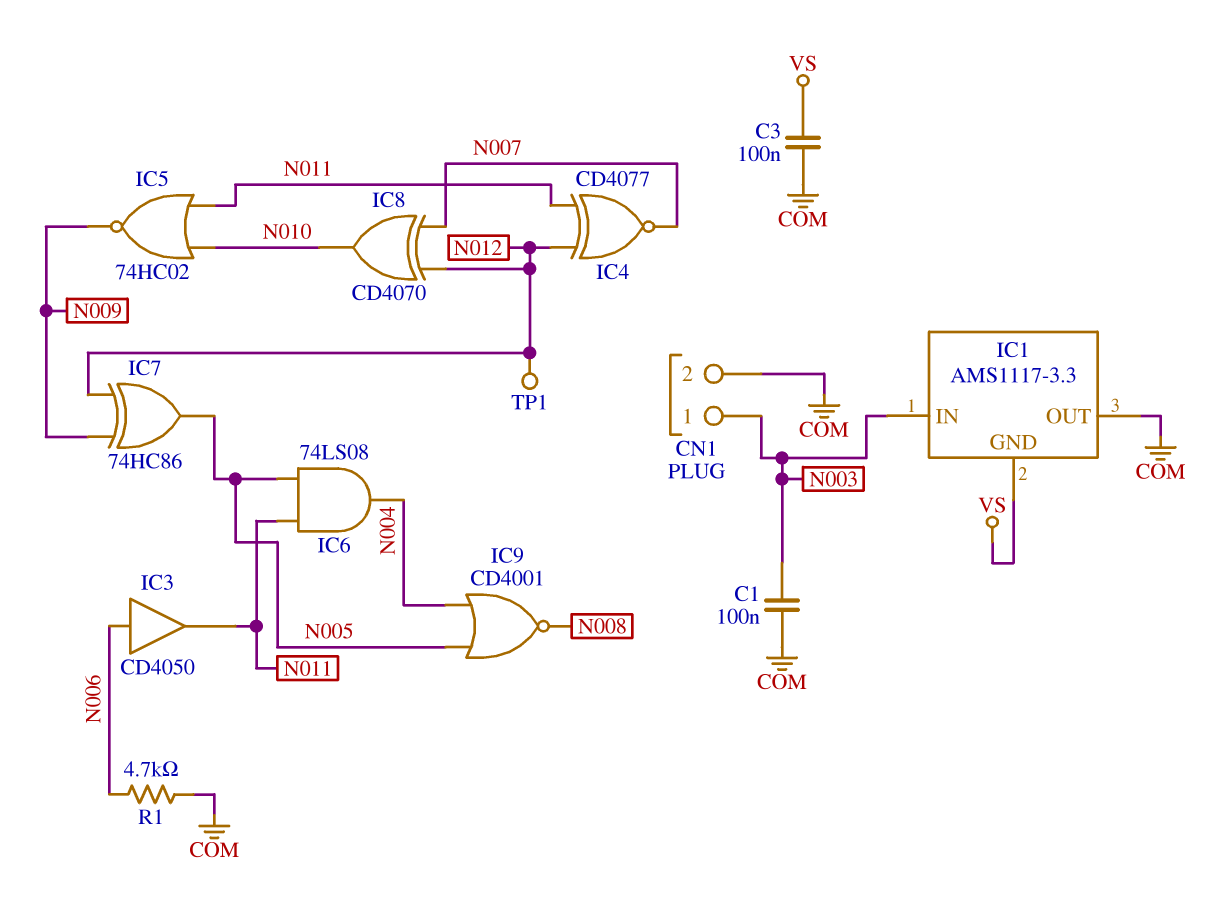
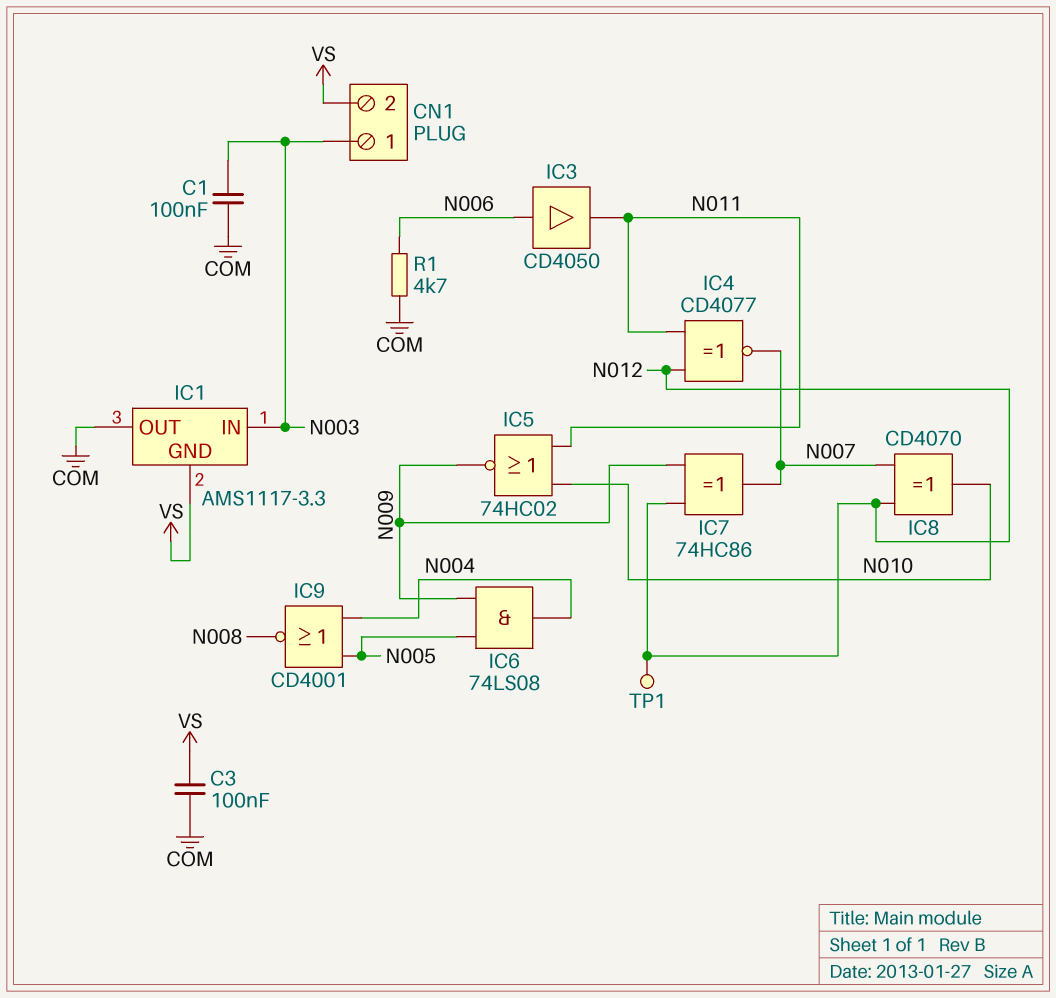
CN1 pin 2: COM -> VS
IC6: AND 74LS08 (in N005, in N011, out N004) -> AND 74LS08 (in N005, in N009, out N004)
IC7: XOR 74HC86 (in N009, in N012, out N005) -> XOR 74HC86 (in N009, in N012, out N007)

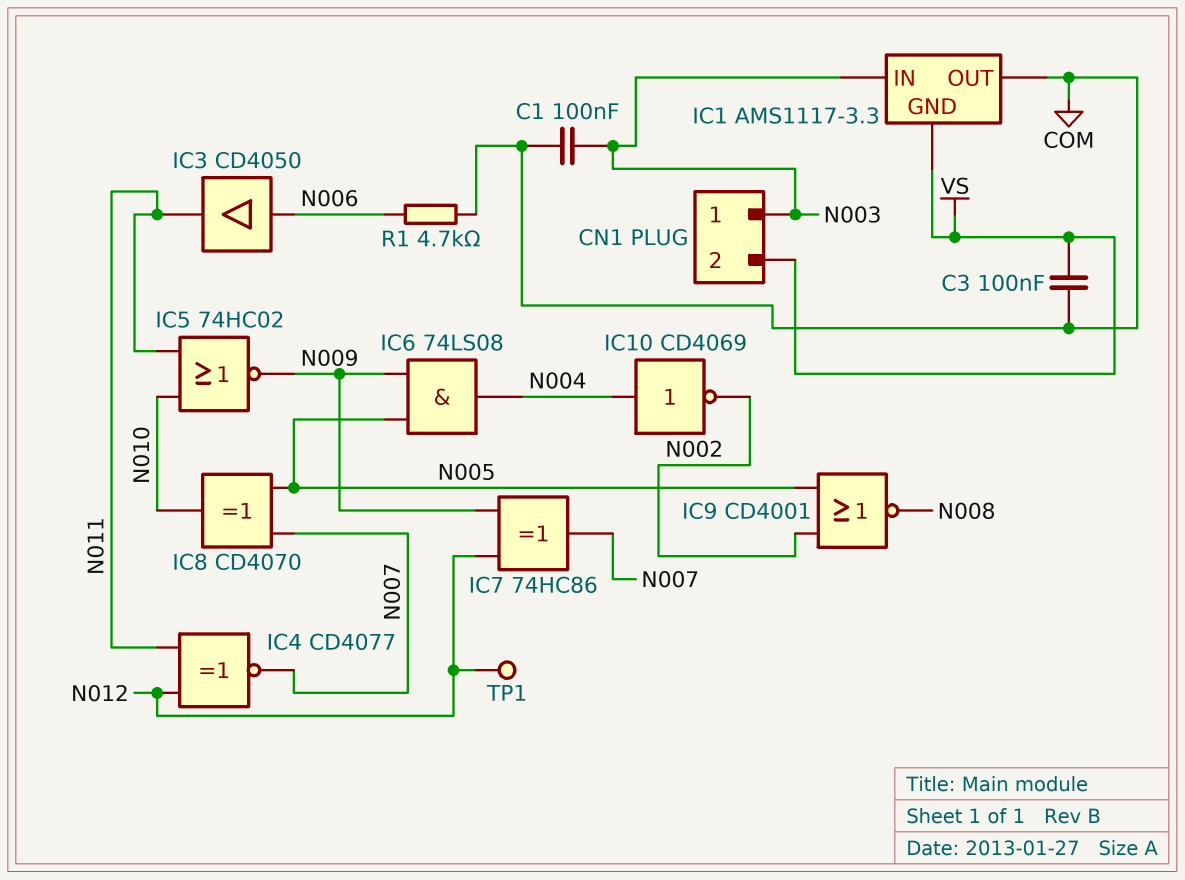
IC8: XOR CD4070 (in N007, in N012, out N010) -> XOR CD4070 (in N005, in N007, out N010)
IC9: NOR CD4001 (in N004, in N005, out N008) -> NOR CD4001 (in N002, in N005, out N008)
IC10: none -> NOT CD4069 (in N004, out N002)

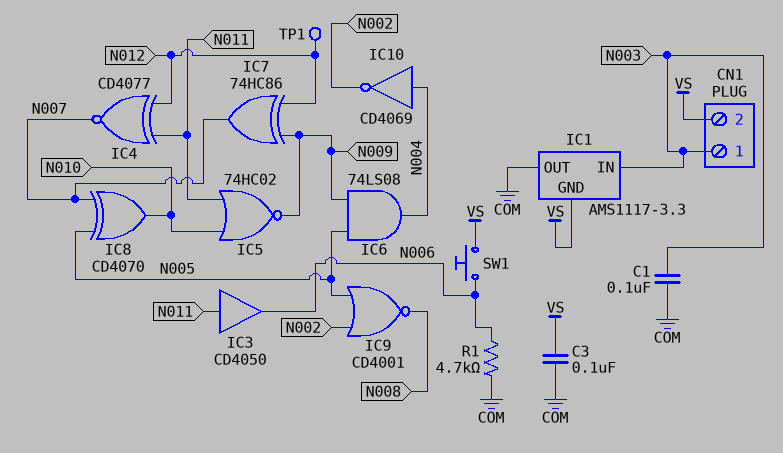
IC3: buffer CD4050 (in N006, out N011) -> buffer CD4050 (in N011, out N006)
SW1: none -> button (N006, VS)

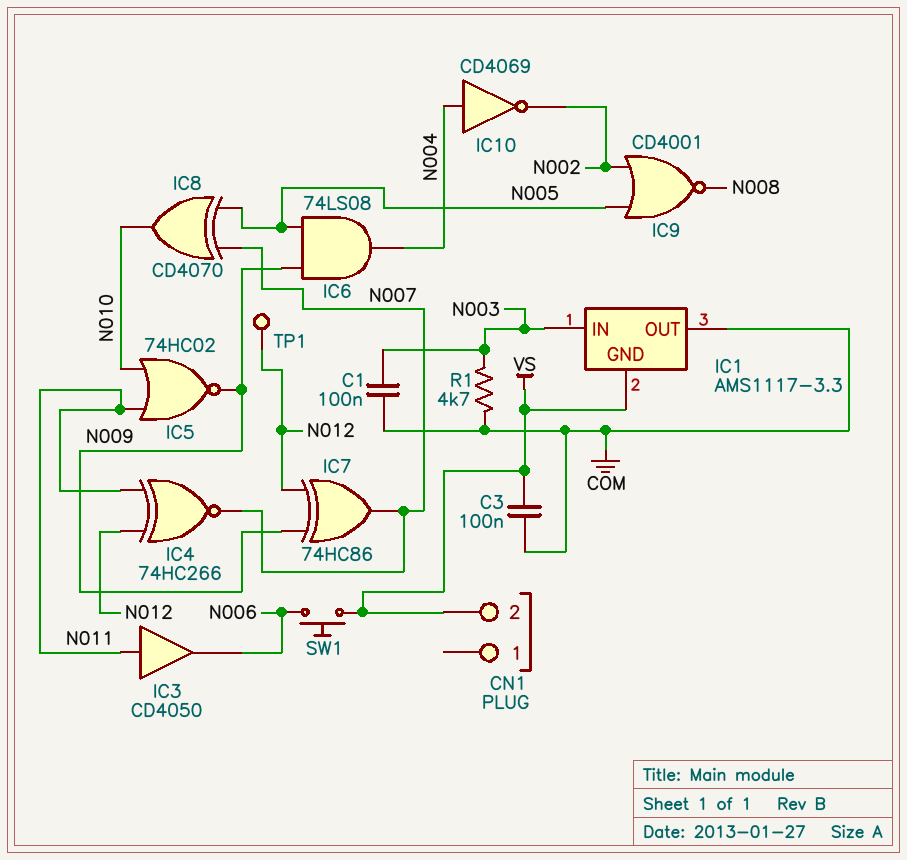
CN1 pin 1: N003 -> none
IC4: XNOR CD4077 (in N011, in N012, out N007) -> XNOR 74HC266 (in N011, in N012, out N007)
R1: 4.7k (COM, N006) -> 4.7k (COM, N003)

